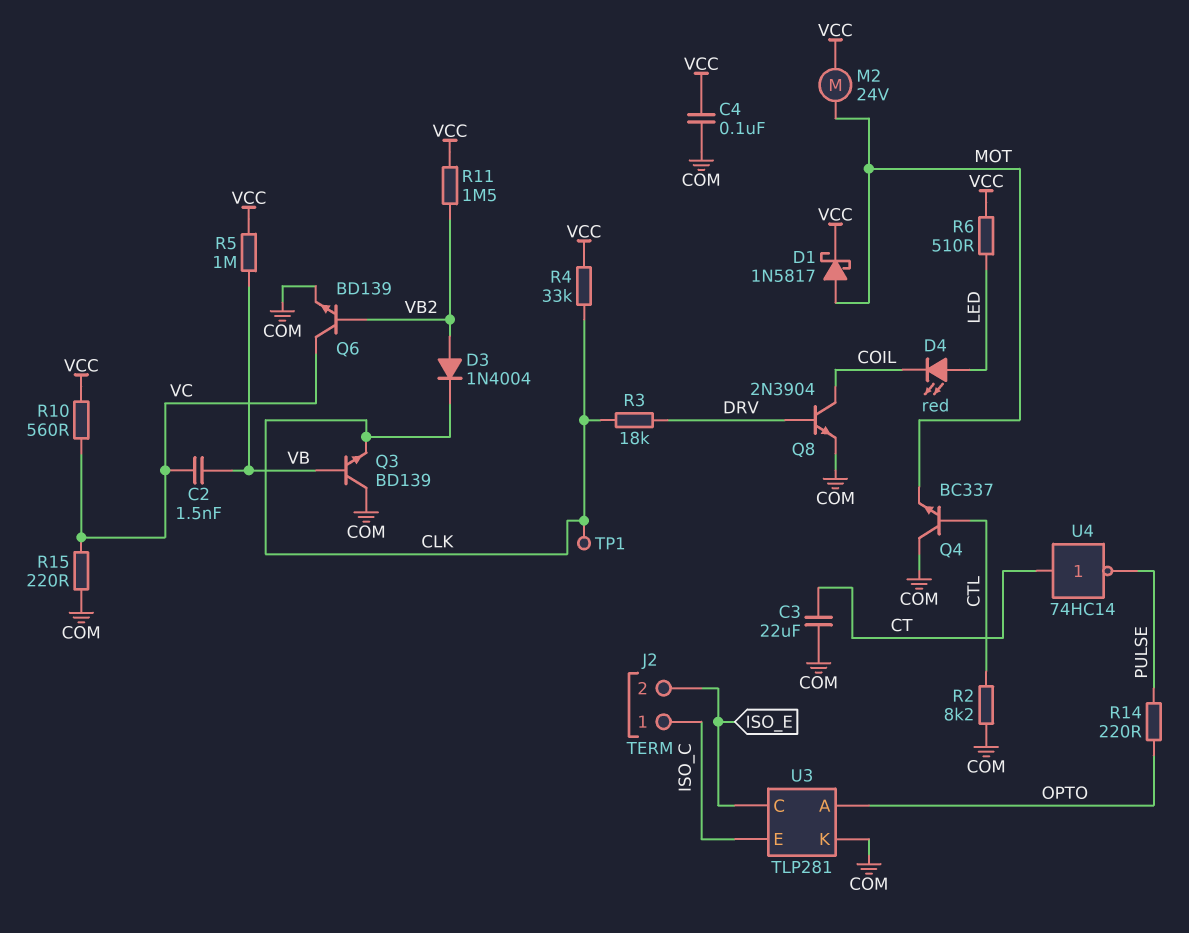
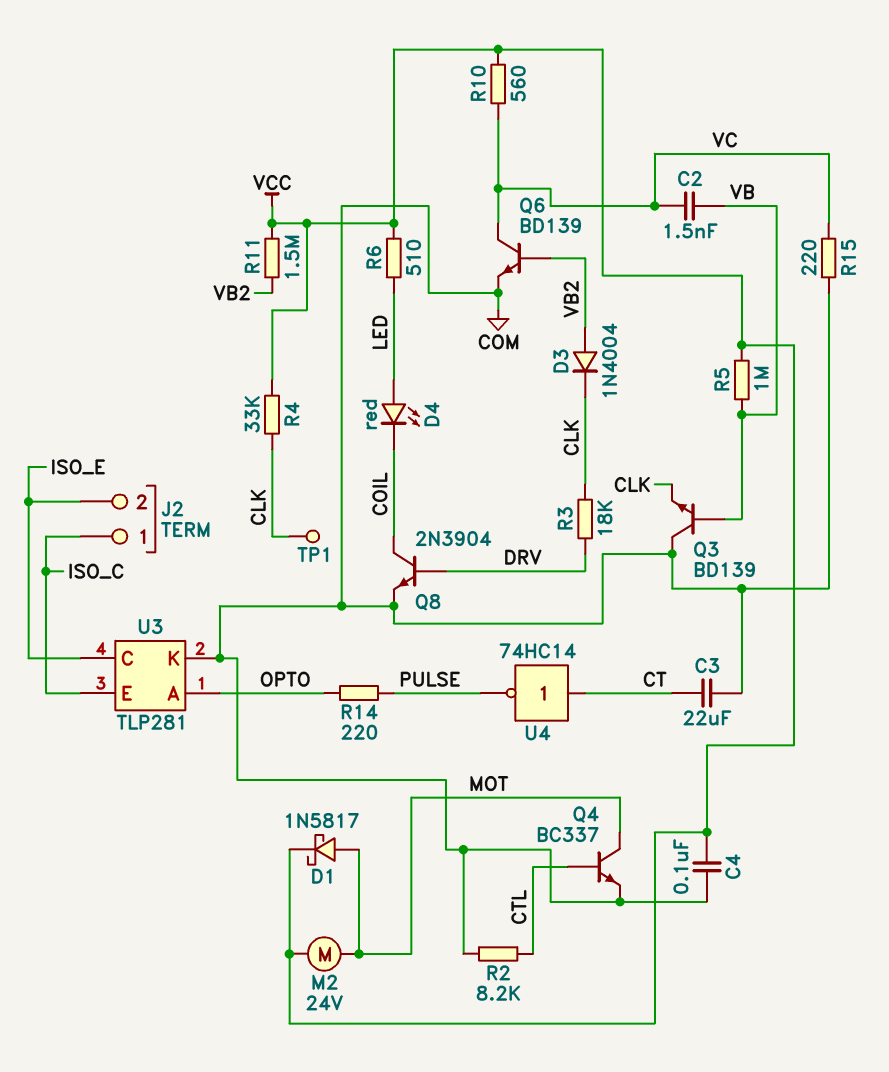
Q4: NPN BC337 (B CTL, C COM, E MOT) -> NPN BC337 (B CTL, C MOT, E COM)

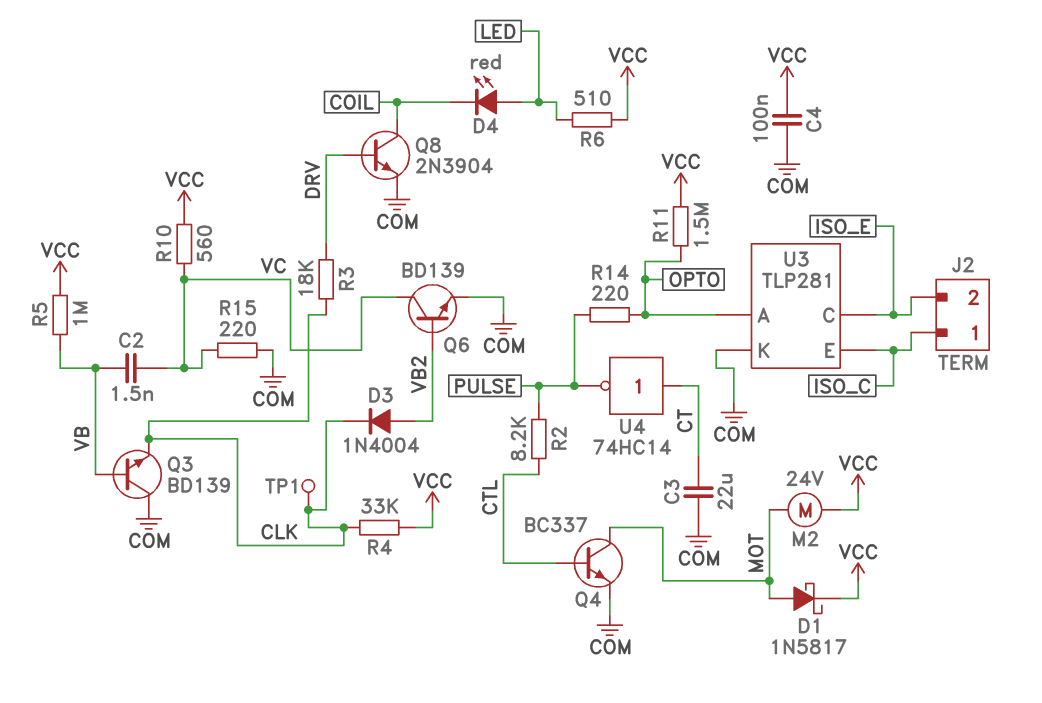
R2: 8.2k (COM, CTL) -> 8.2k (CTL, PULSE)
R11: 1.5M (VB2, VCC) -> 1.5M (OPTO, VCC)

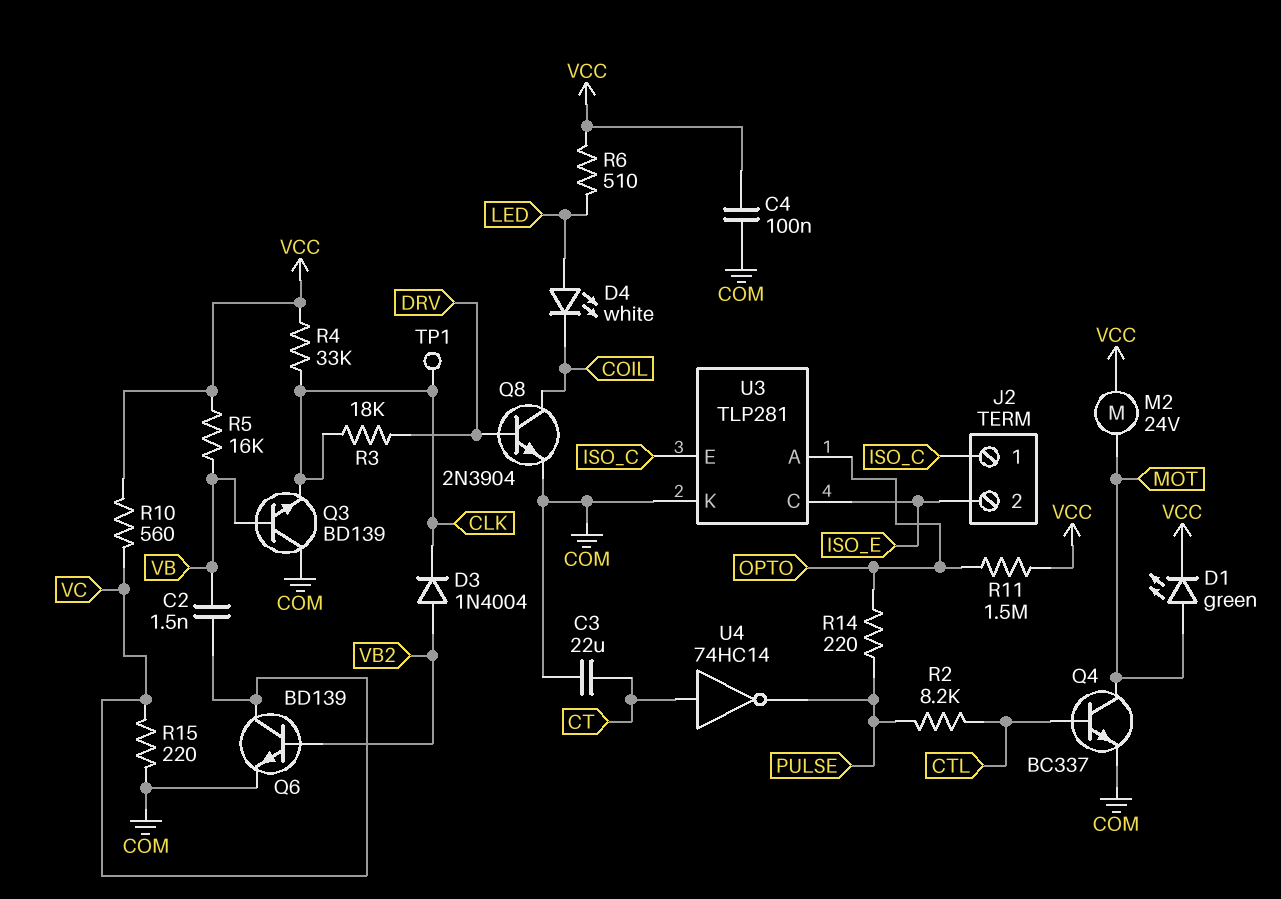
D1: schottky 1N5817 (A MOT, K VCC) -> LED green (A MOT, K VCC)
D4: LED red (A LED, K COIL) -> LED white (A LED, K COIL)
R5: 1M (VB, VCC) -> 16k (VB, VCC)

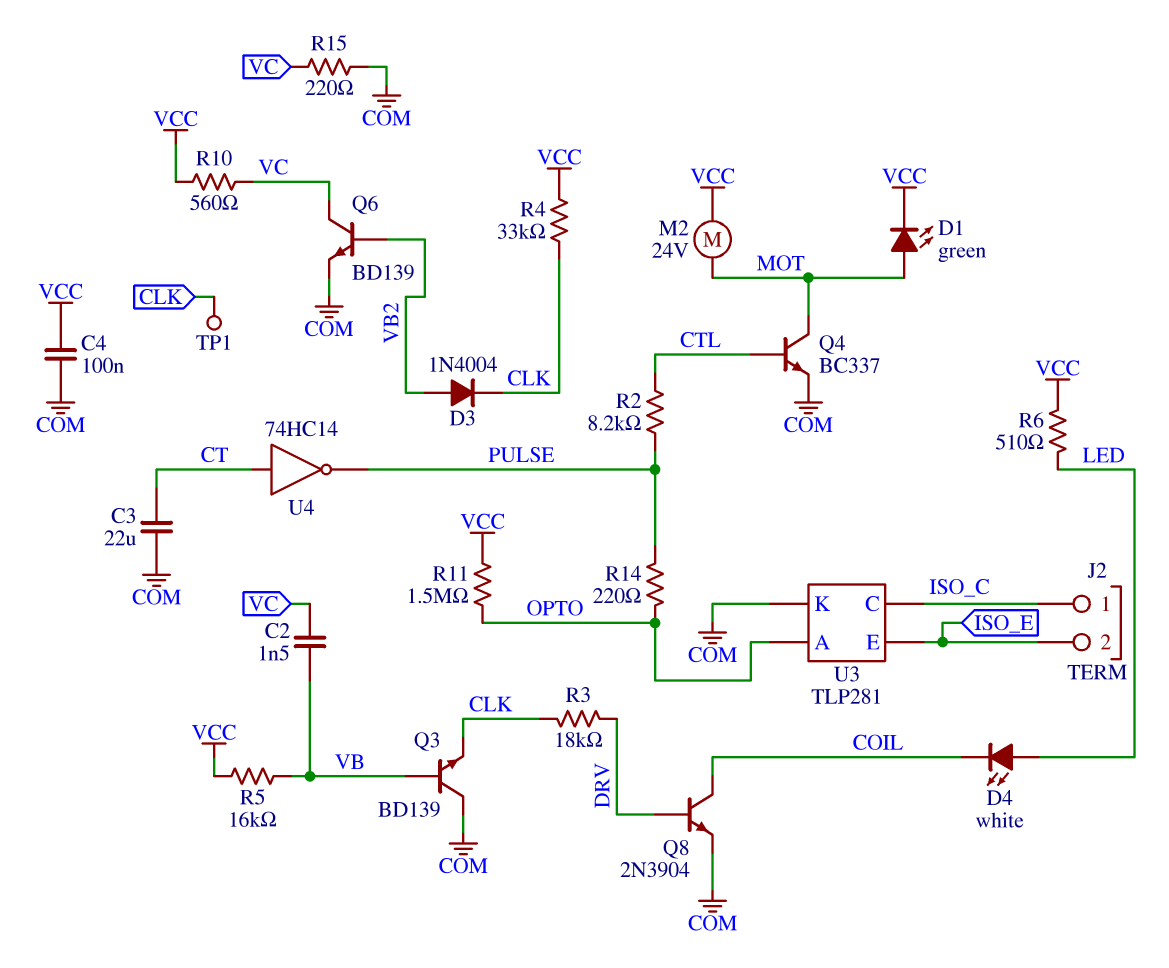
U3 pin C: ISO_E -> ISO_C
U3 pin E: ISO_C -> ISO_E

